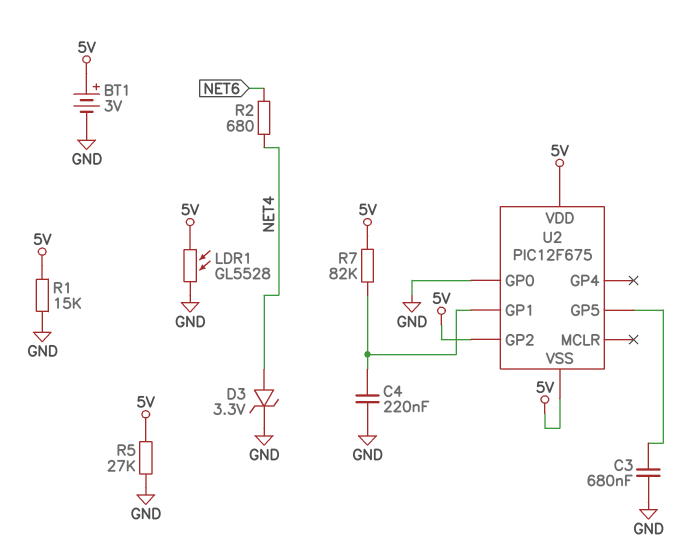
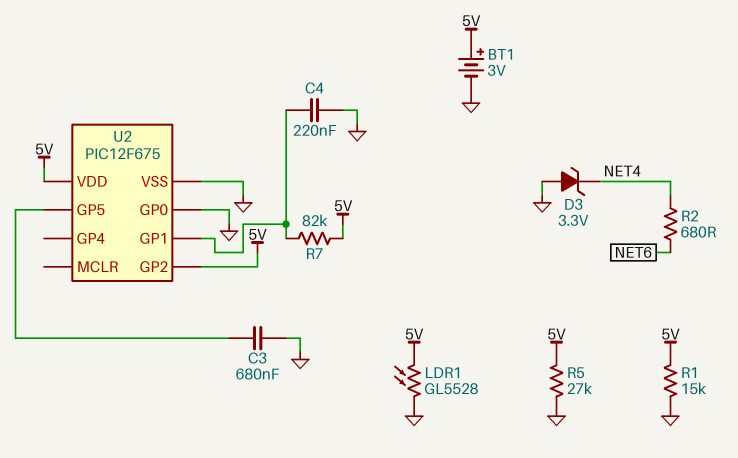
D3: zener 3.3V (A NET4, K GND) -> zener 3.3V (A GND, K NET4)
U2 pin VSS: 5V -> GND

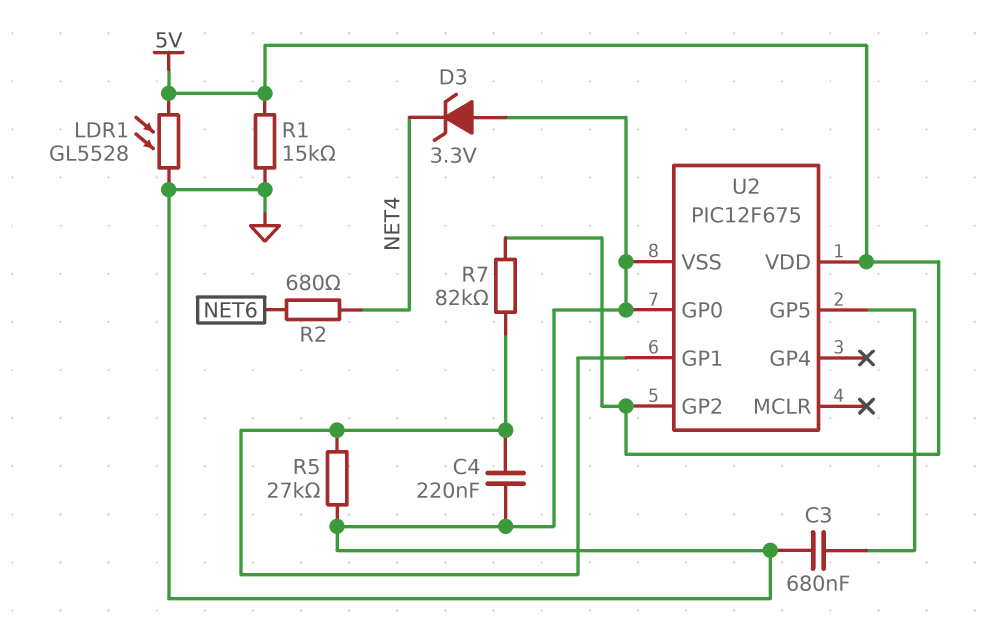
BT1: 3V (plus 5V, minus GND) -> none
R5: 27k (5V, GND) -> 27k (GND, U2/GP1)

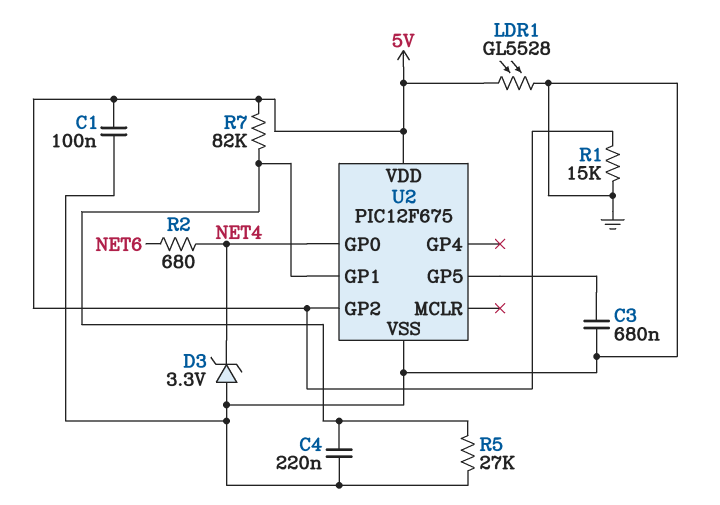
C1: none -> 100nF (5V, GND)
U2 pin GP0: GND -> NET4

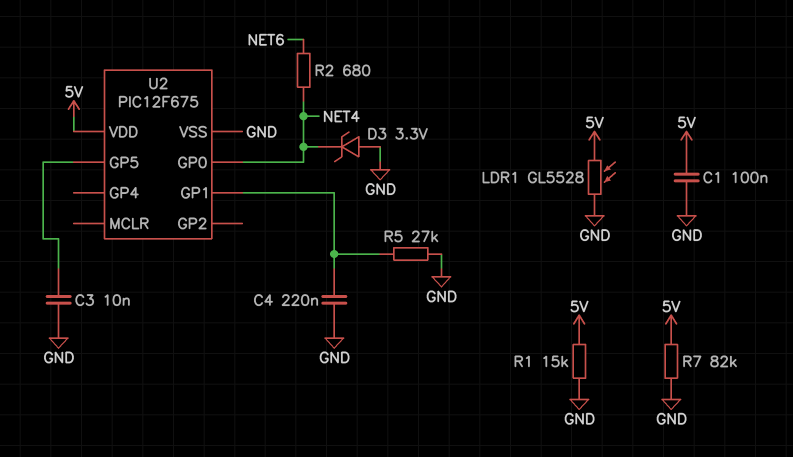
C3: 680nF (GND, U2/GP5) -> 10nF (GND, U2/GP5)
R7: 82k (5V, U2/GP1) -> 82k (5V, GND)
U2 pin GP2: 5V -> none

